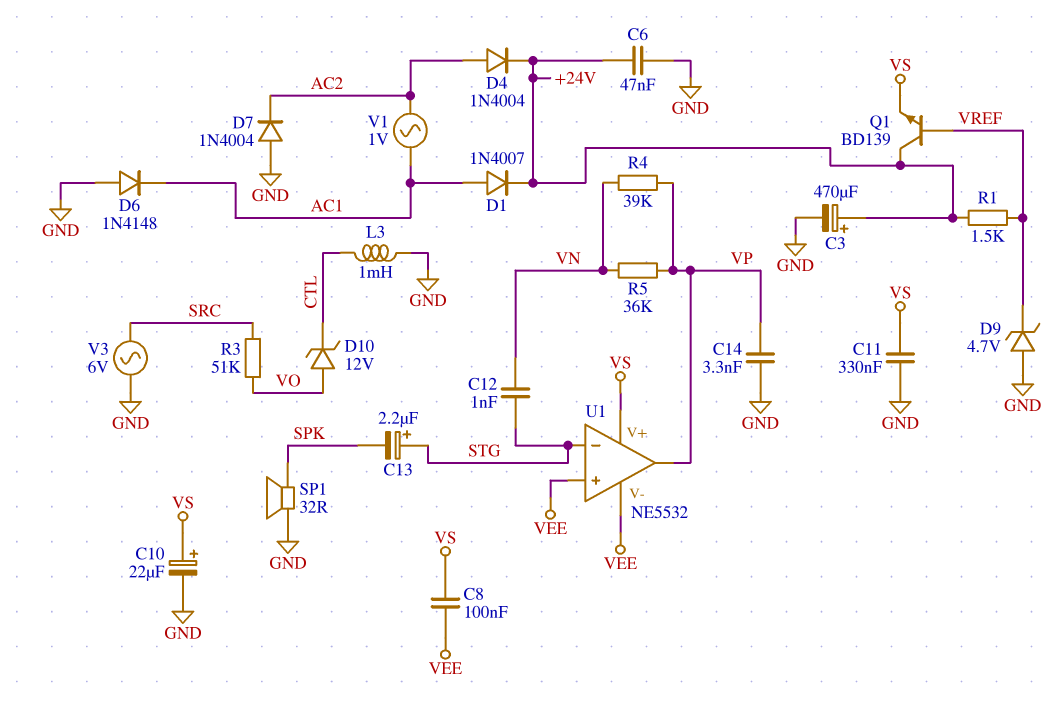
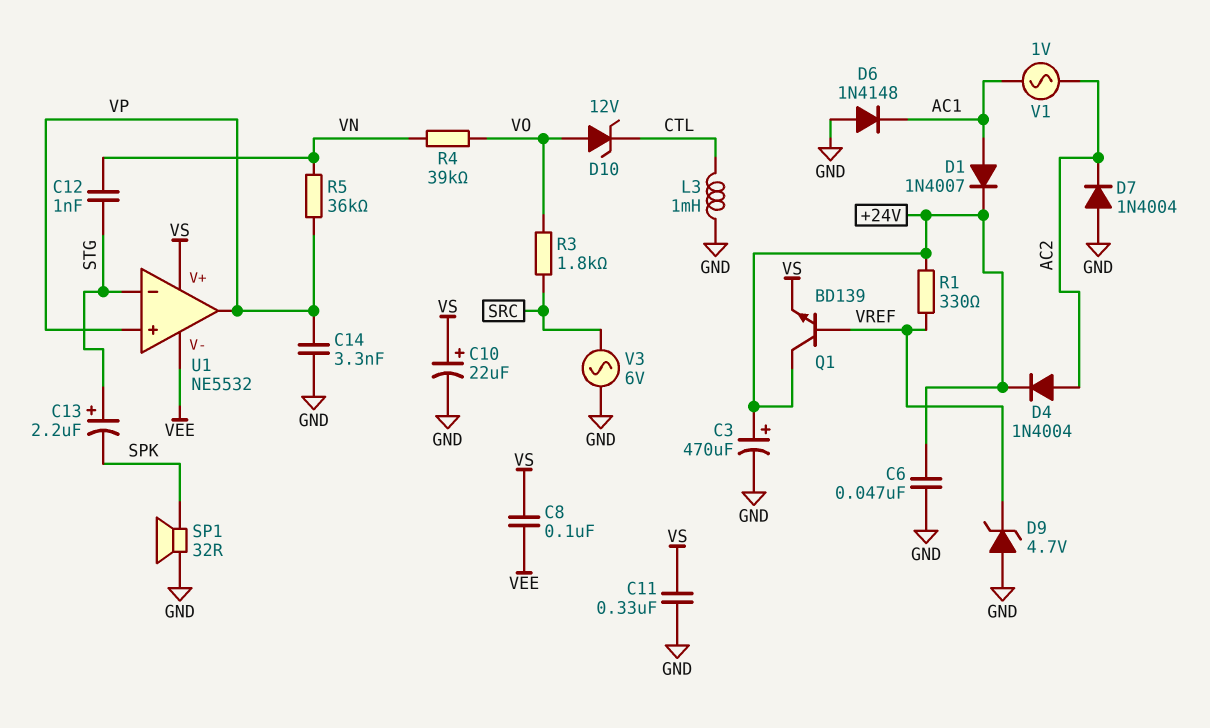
R1: 1.5k (+24V, VREF) -> 330 (+24V, VREF)
R3: 51k (SRC, VO) -> 1.8k (SRC, VO)
R4: 39k (VN, VP) -> 39k (VN, VO)
U1 pin in+: VEE -> VP

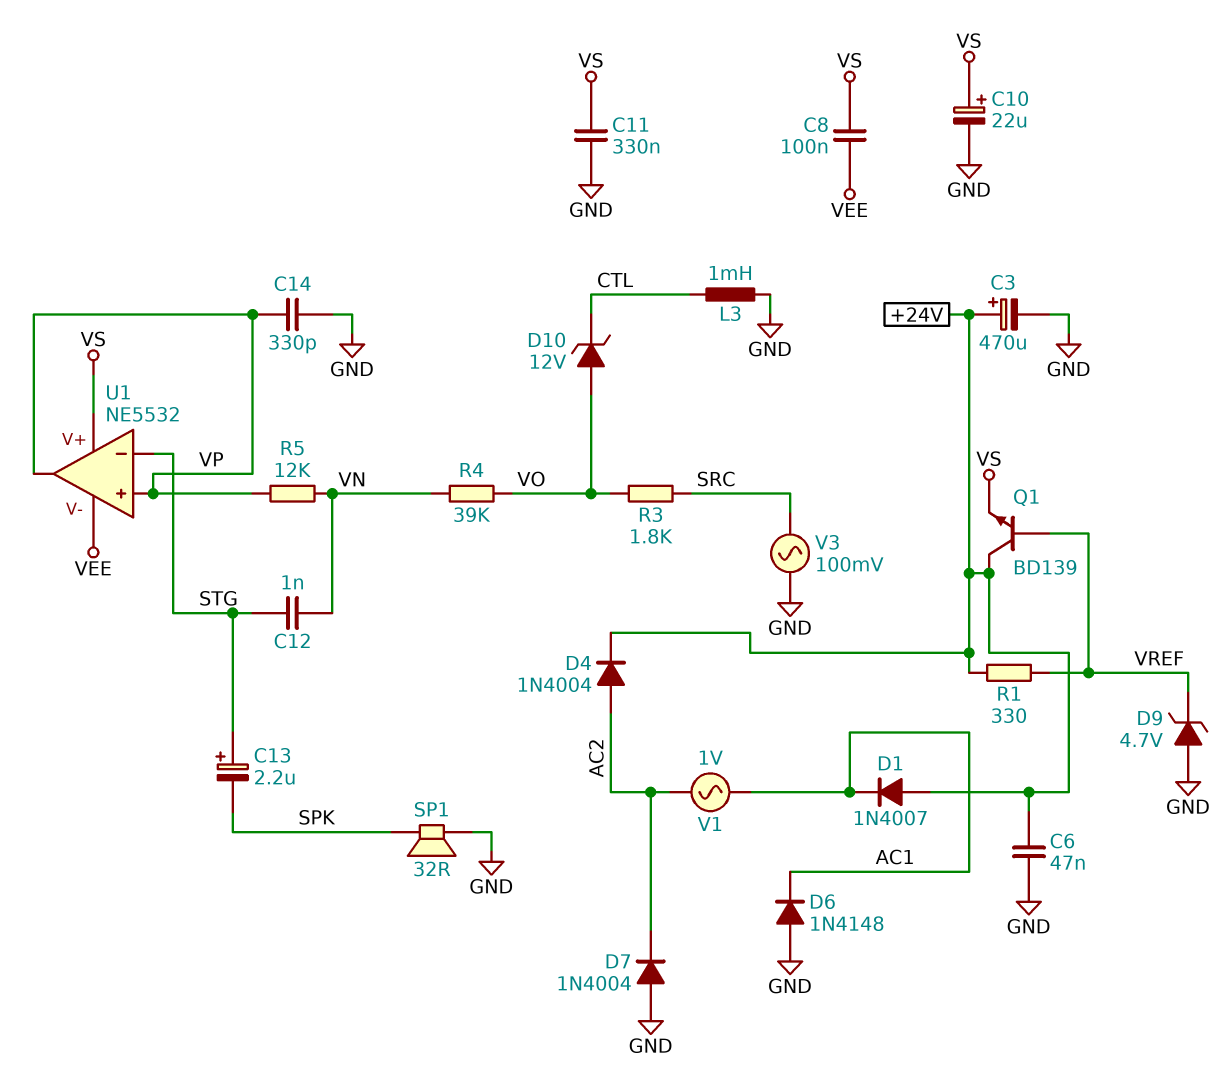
C14: 3.3nF (GND, VP) -> 330pF (GND, VP)
D1: diode 1N4007 (A AC1, K +24V) -> diode 1N4007 (A +24V, K AC1)
R5: 36k (VN, VP) -> 12k (VN, VP)
V3: AC 6V (GND, SRC) -> AC 100mV (GND, SRC)

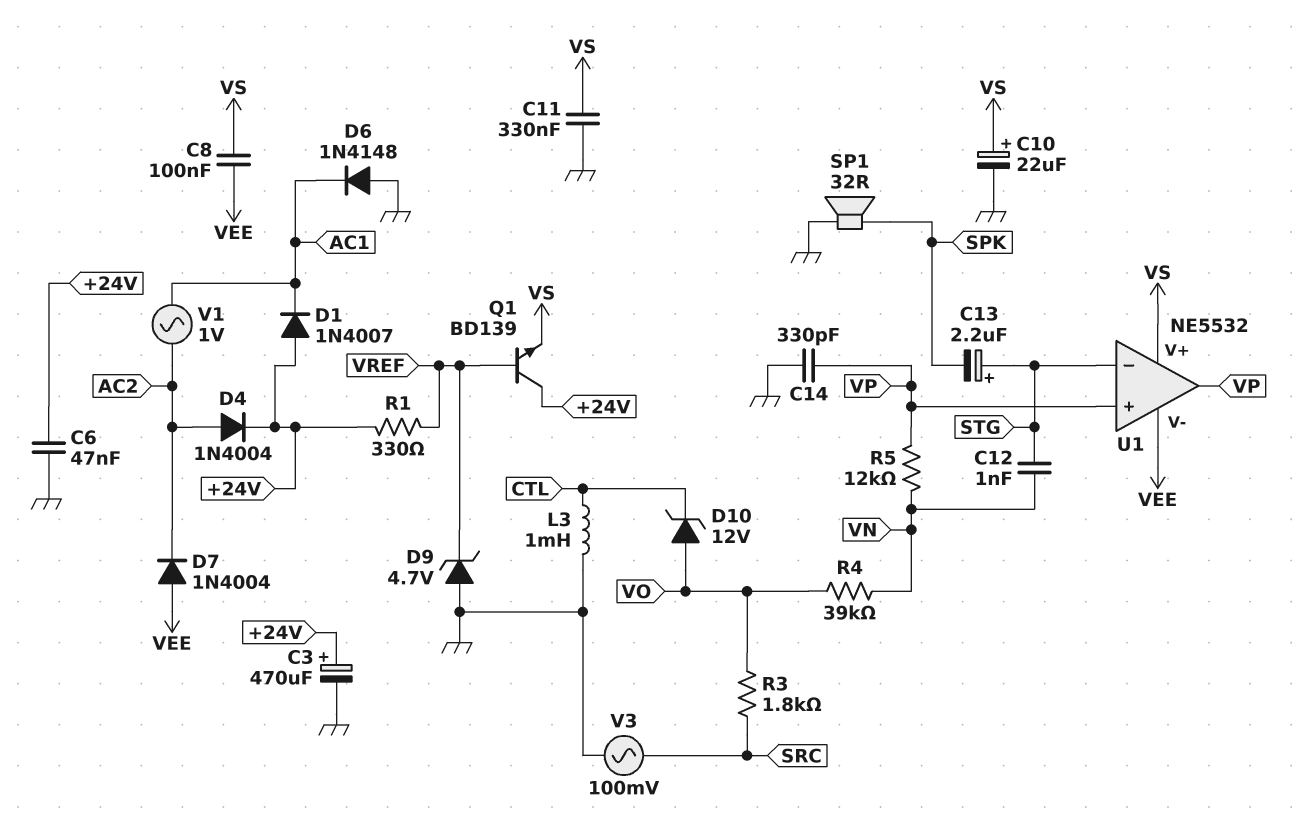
D7: diode 1N4004 (A GND, K AC2) -> diode 1N4004 (A VEE, K AC2)

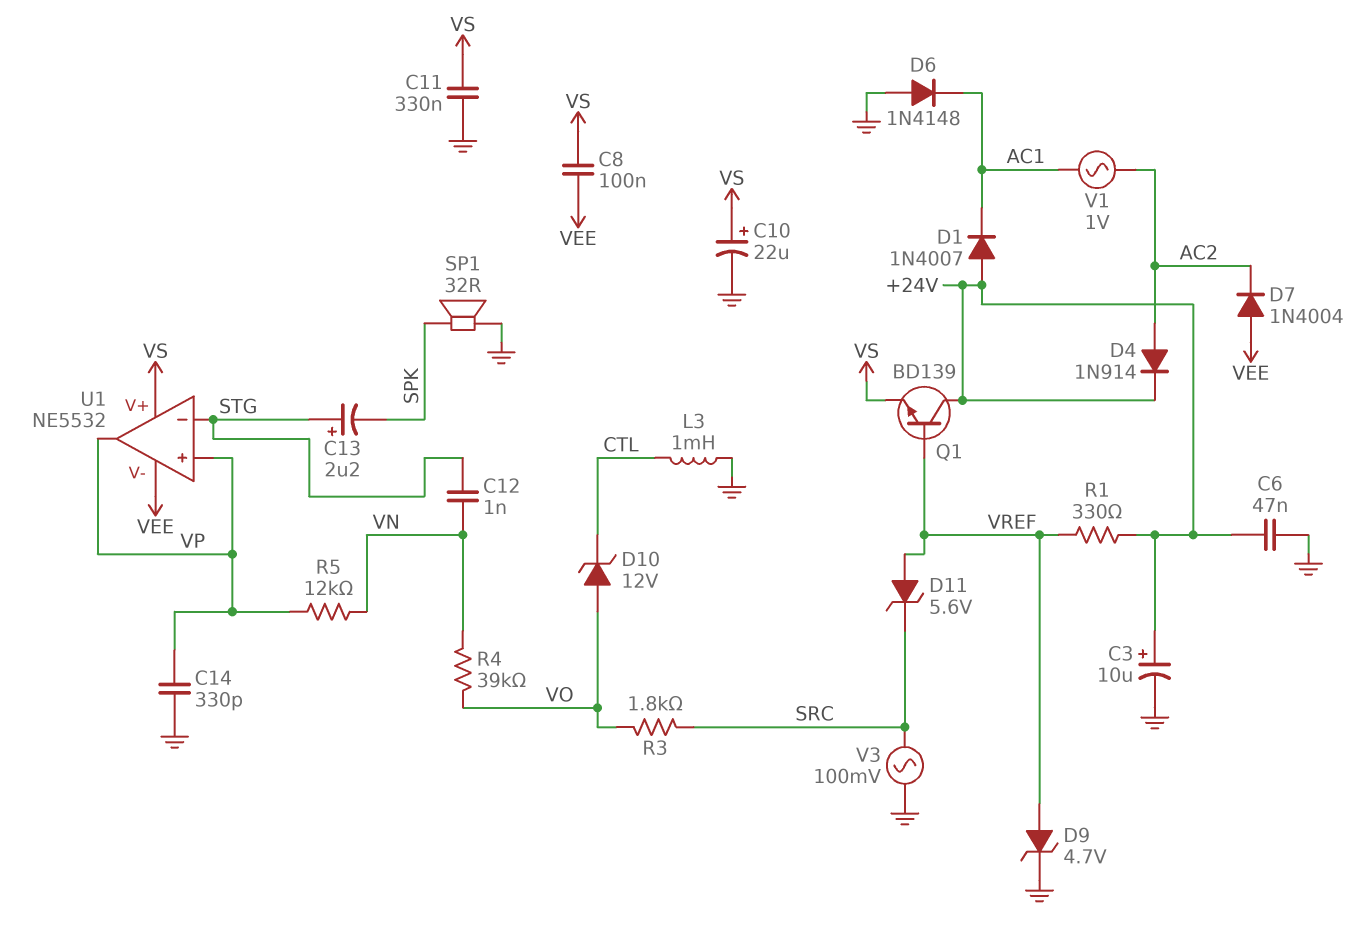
C3: 470uF (plus +24V, minus GND) -> 10uF (plus +24V, minus GND)
D4: diode 1N4004 (A AC2, K +24V) -> diode 1N914 (A AC2, K +24V)
D9: zener 4.7V (A GND, K VREF) -> zener 4.7V (A VREF, K GND)
D11: none -> zener 5.6V (A VREF, K SRC)

